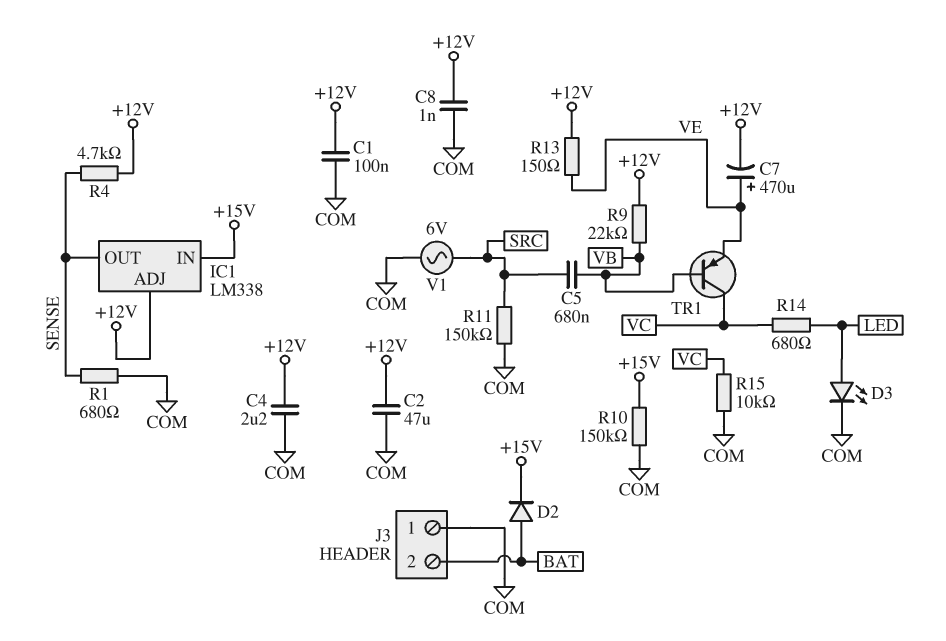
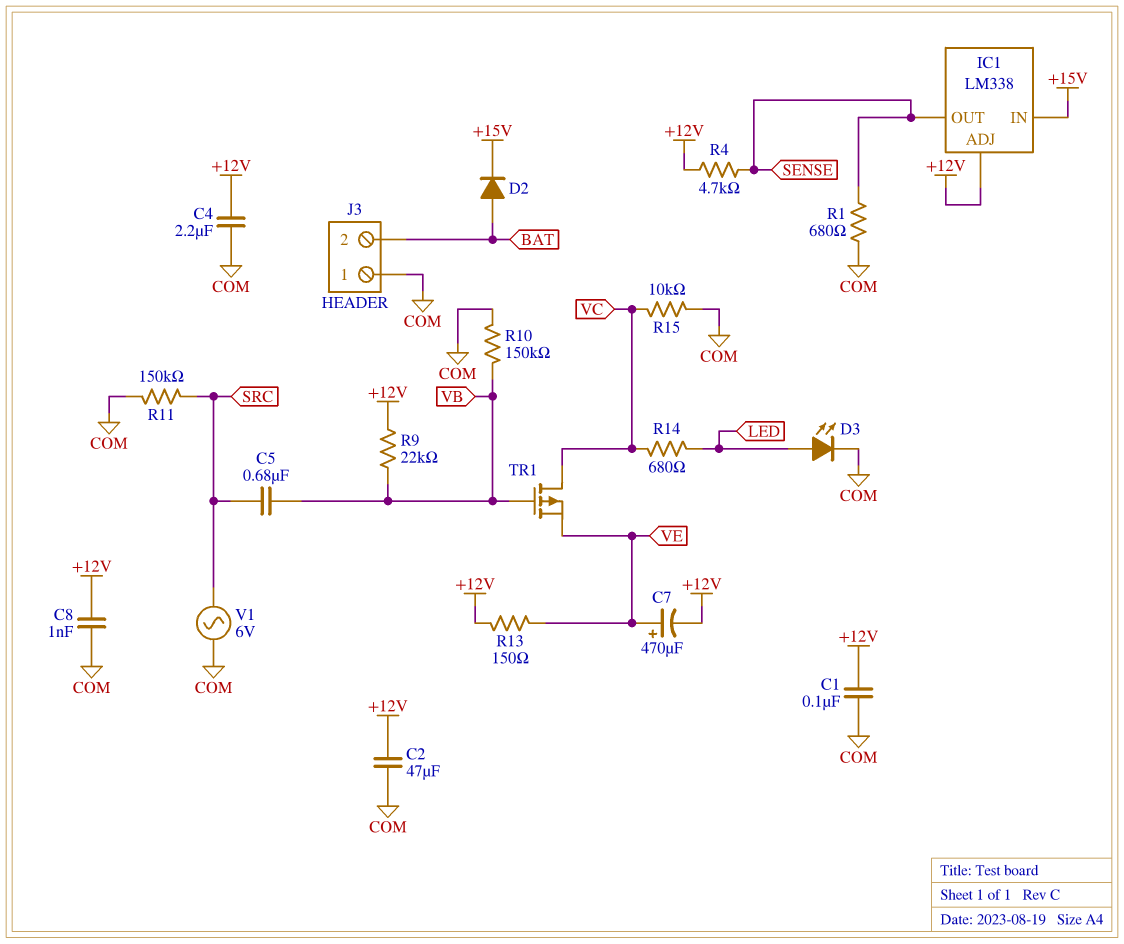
R10: 150k (+15V, COM) -> 150k (COM, VB)
TR1: PNP (B VB, C VC, E VE) -> PMOS (G VB, D VC, S VE)

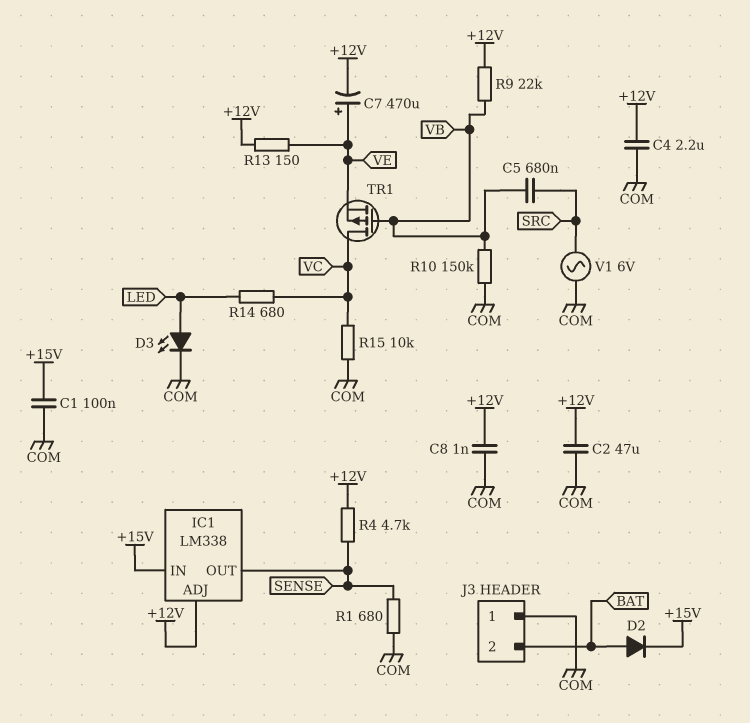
C1: 100nF (+12V, COM) -> 100nF (+15V, COM)
R11: 150k (COM, SRC) -> none

